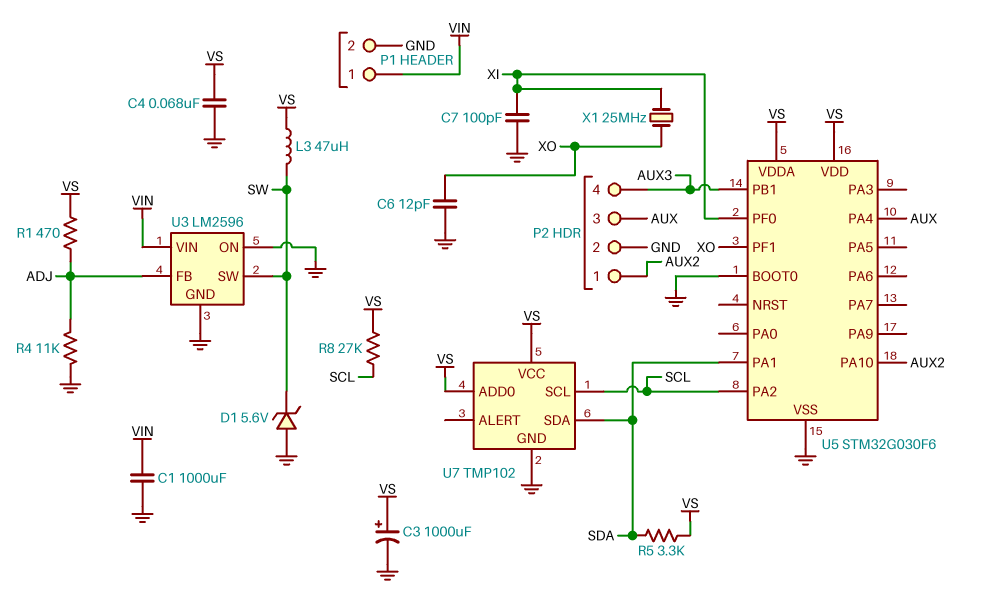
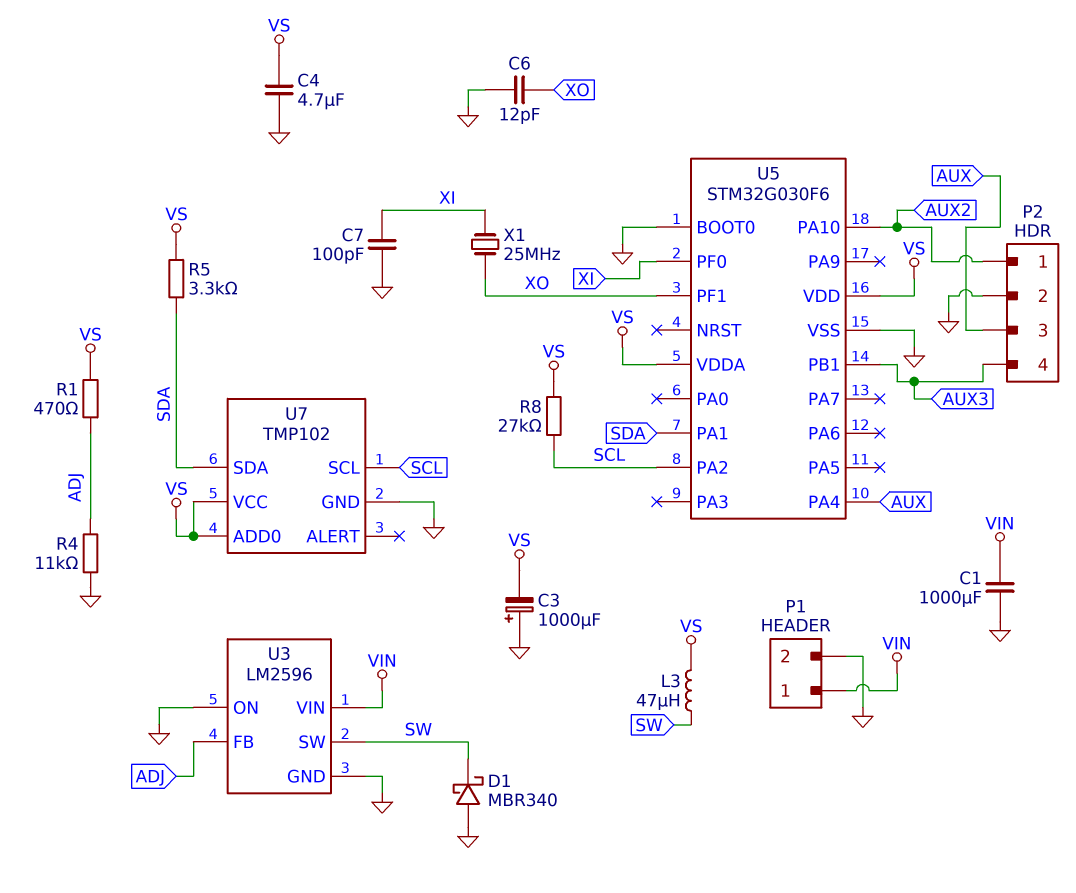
C3: 1000uF (plus VS, minus GND) -> 1000uF (plus GND, minus VS)
C4: 68nF (GND, VS) -> 4.7uF (GND, VS)
D1: zener 5.6V (A GND, K SW) -> schottky MBR340 (A GND, K SW)

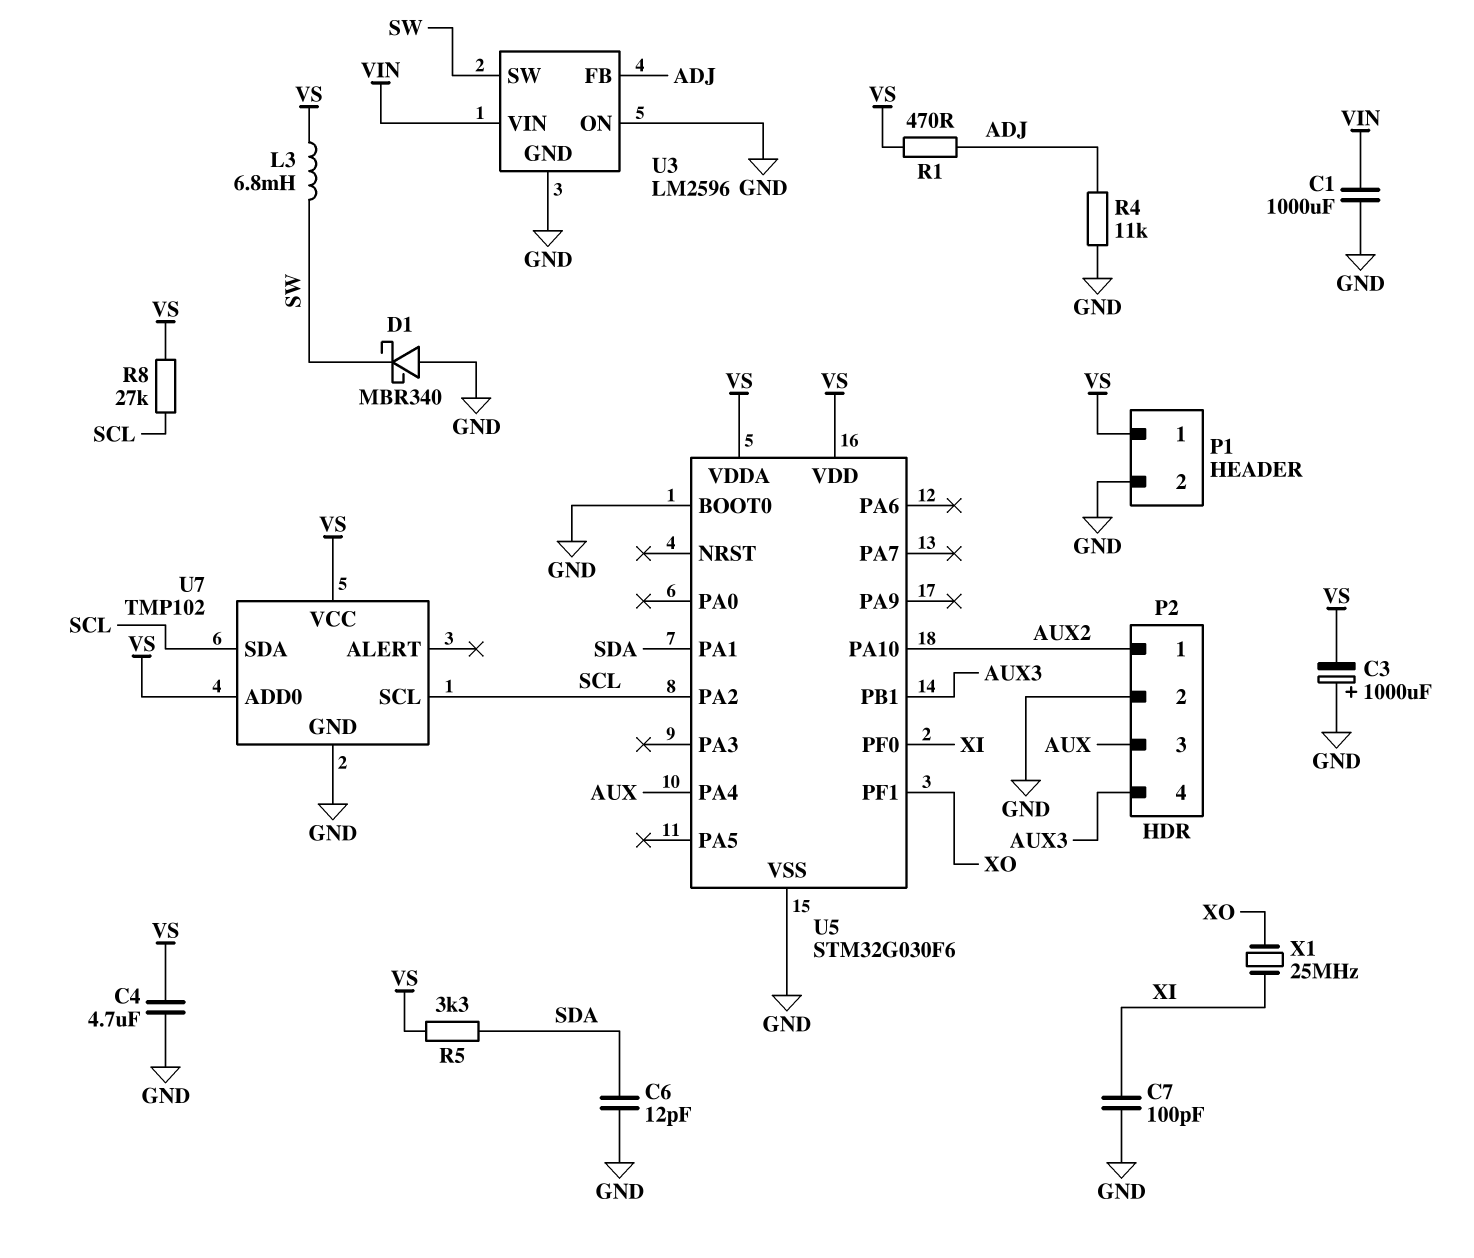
C6: 12pF (GND, XO) -> 12pF (GND, SDA)
L3: 47uH (SW, VS) -> 6.8mH (SW, VS)
P1 pin 1: VIN -> VS
U7 pin SDA: SDA -> SCL

